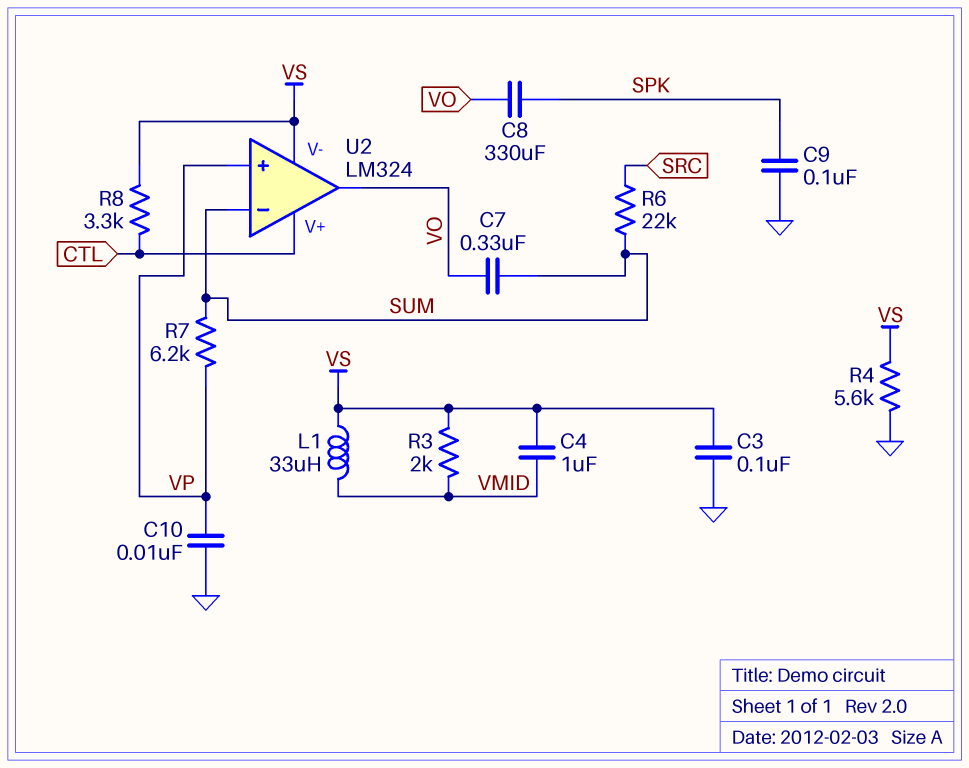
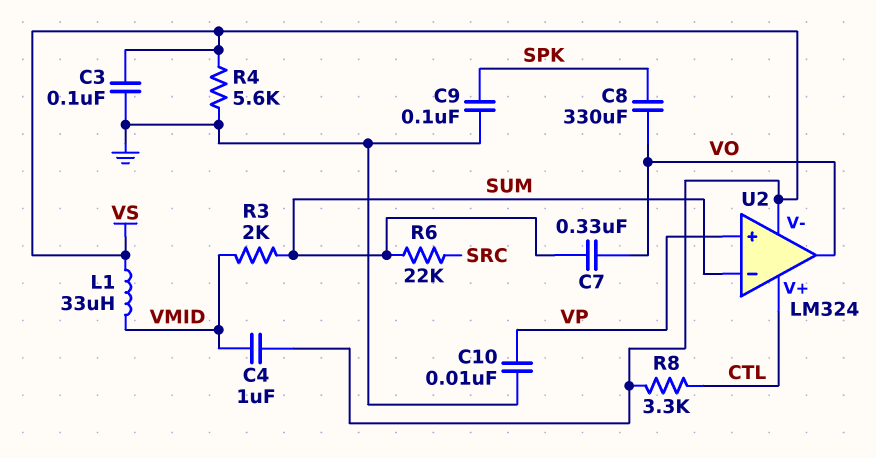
R3: 2k (VMID, VS) -> 2k (SUM, VMID)
R7: 6.2k (SUM, VP) -> none

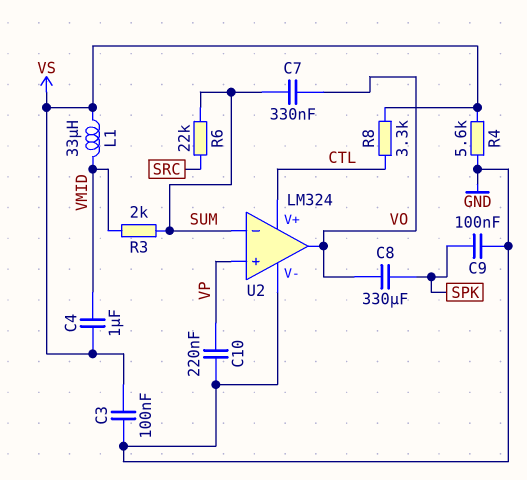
C10: 10nF (GND, VP) -> 220nF (GND, VP)
U2 pin V-: VS -> GND

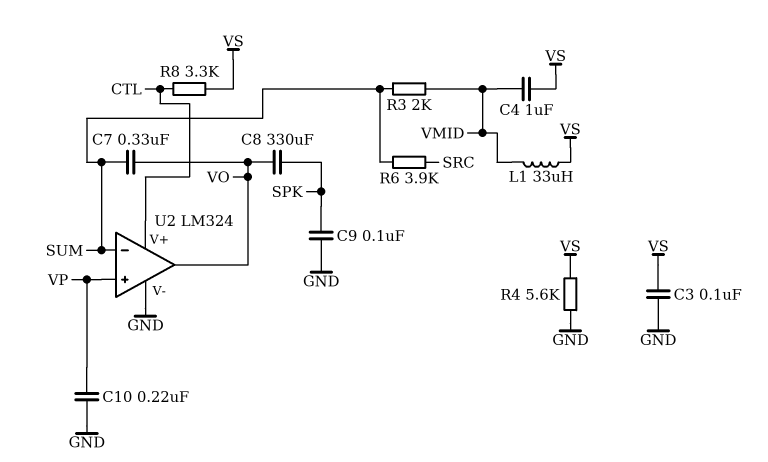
R6: 22k (SRC, SUM) -> 3.9k (SRC, SUM)

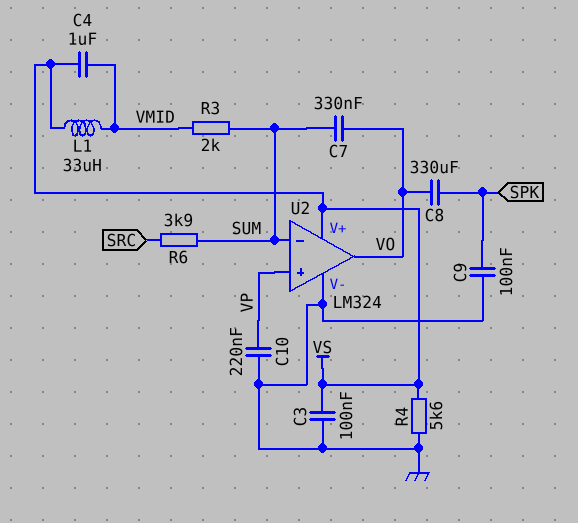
R8: 3.3k (CTL, VS) -> none
U2 pin V+: CTL -> VS

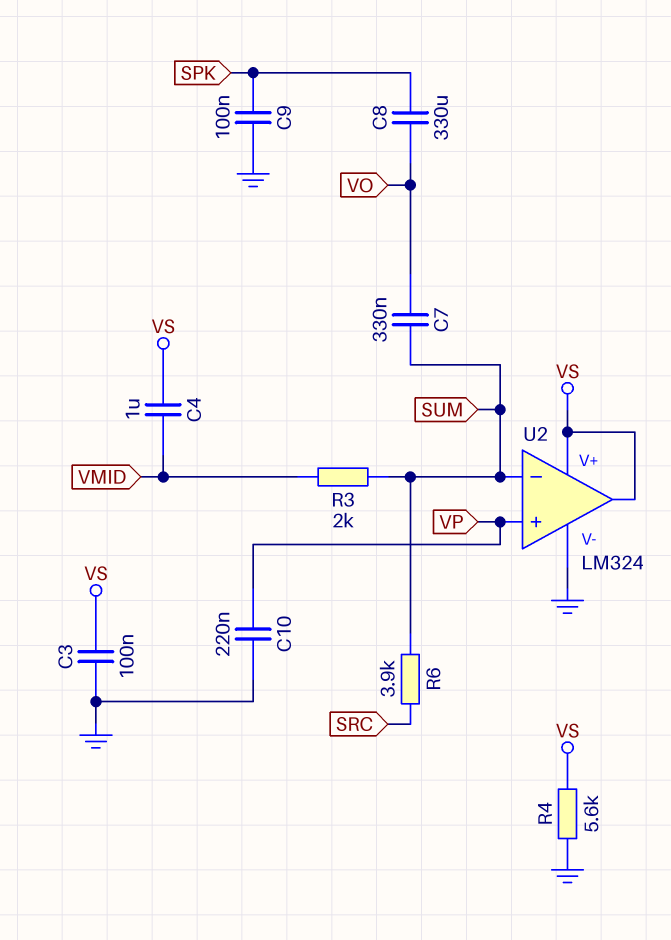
L1: 33uH (VMID, VS) -> none
U2 pin out: VO -> VS

